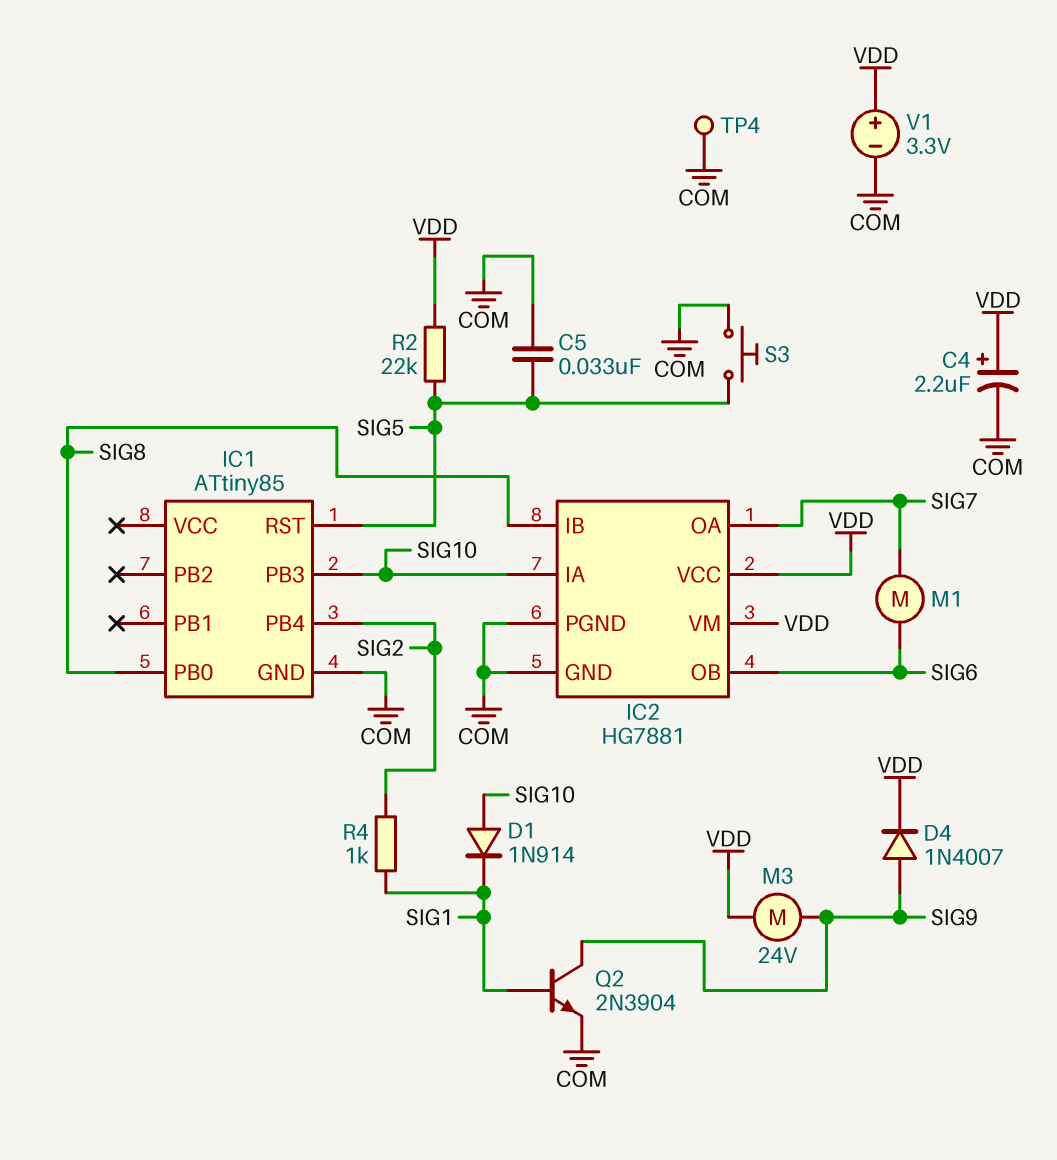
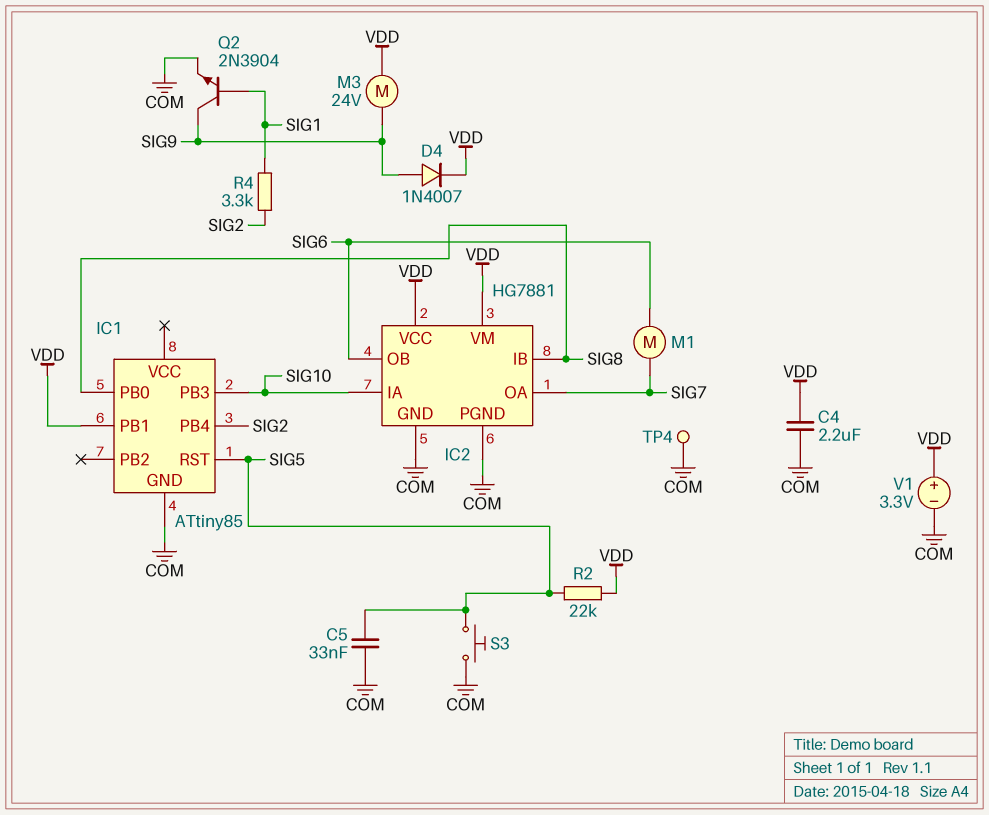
C4: 2.2uF (plus VDD, minus COM) -> 2.2uF (COM, VDD)
D1: diode 1N914 (A SIG10, K SIG1) -> none
IC1 pin PB1: none -> VDD
R4: 1k (SIG1, SIG2) -> 3.3k (SIG1, SIG2)

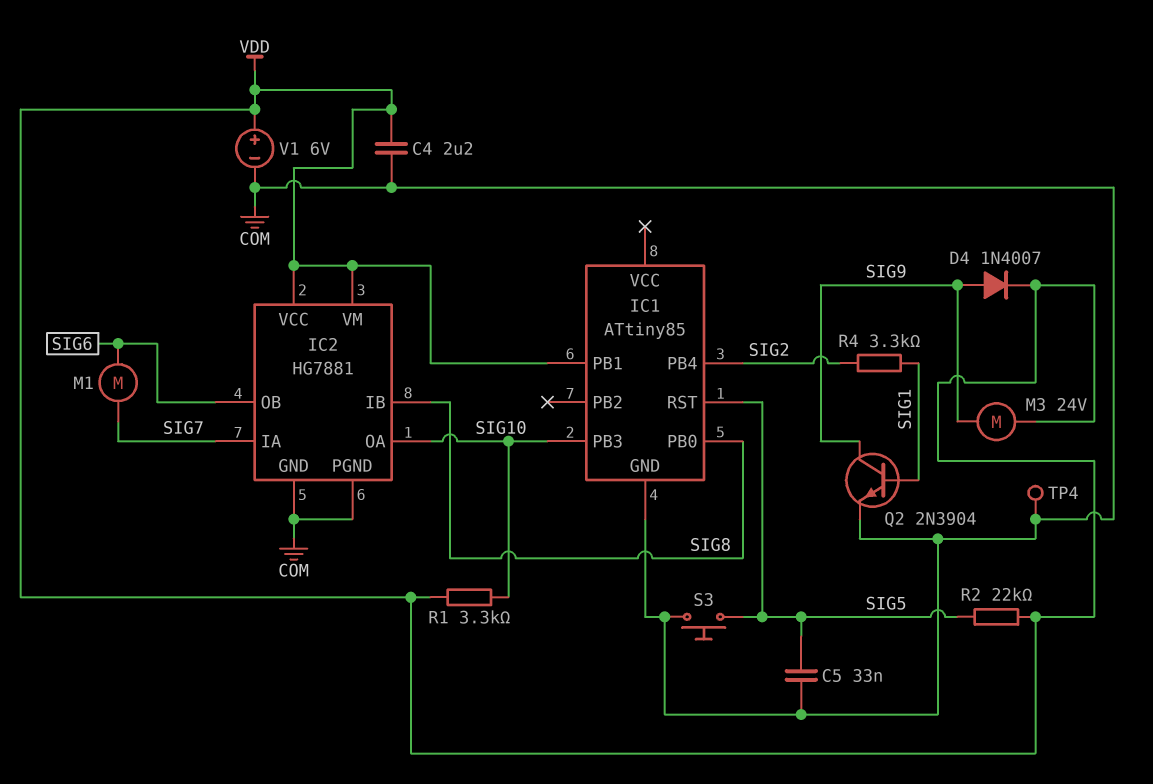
IC2 pin IA: SIG10 -> SIG7
IC2 pin OA: SIG7 -> SIG10
R1: none -> 3.3k (SIG10, VDD)
V1: 3.3V (plus VDD, minus COM) -> 6V (plus VDD, minus COM)

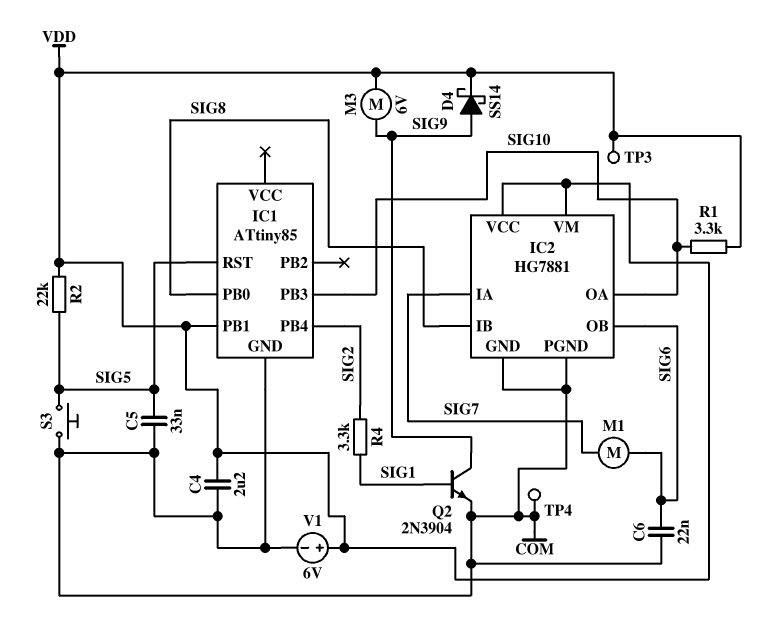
C6: none -> 22nF (COM, SIG6)
D4: diode 1N4007 (A SIG9, K VDD) -> schottky SS14 (A SIG9, K VDD)
M3: motor 24V (SIG9, VDD) -> motor 6V (SIG9, VDD)
TP3: none -> test point (VDD)

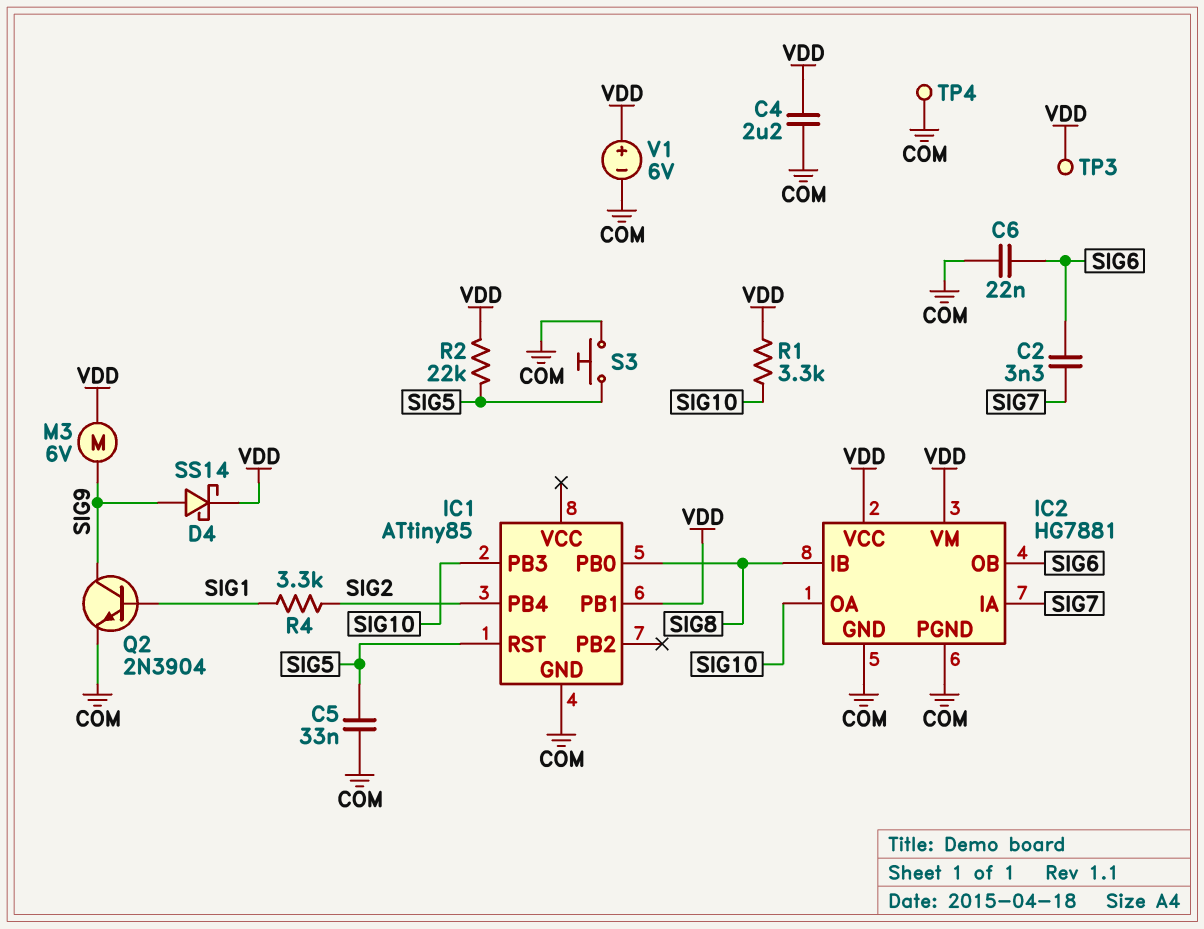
C2: none -> 3.3nF (SIG6, SIG7)
M1: motor (SIG6, SIG7) -> none

